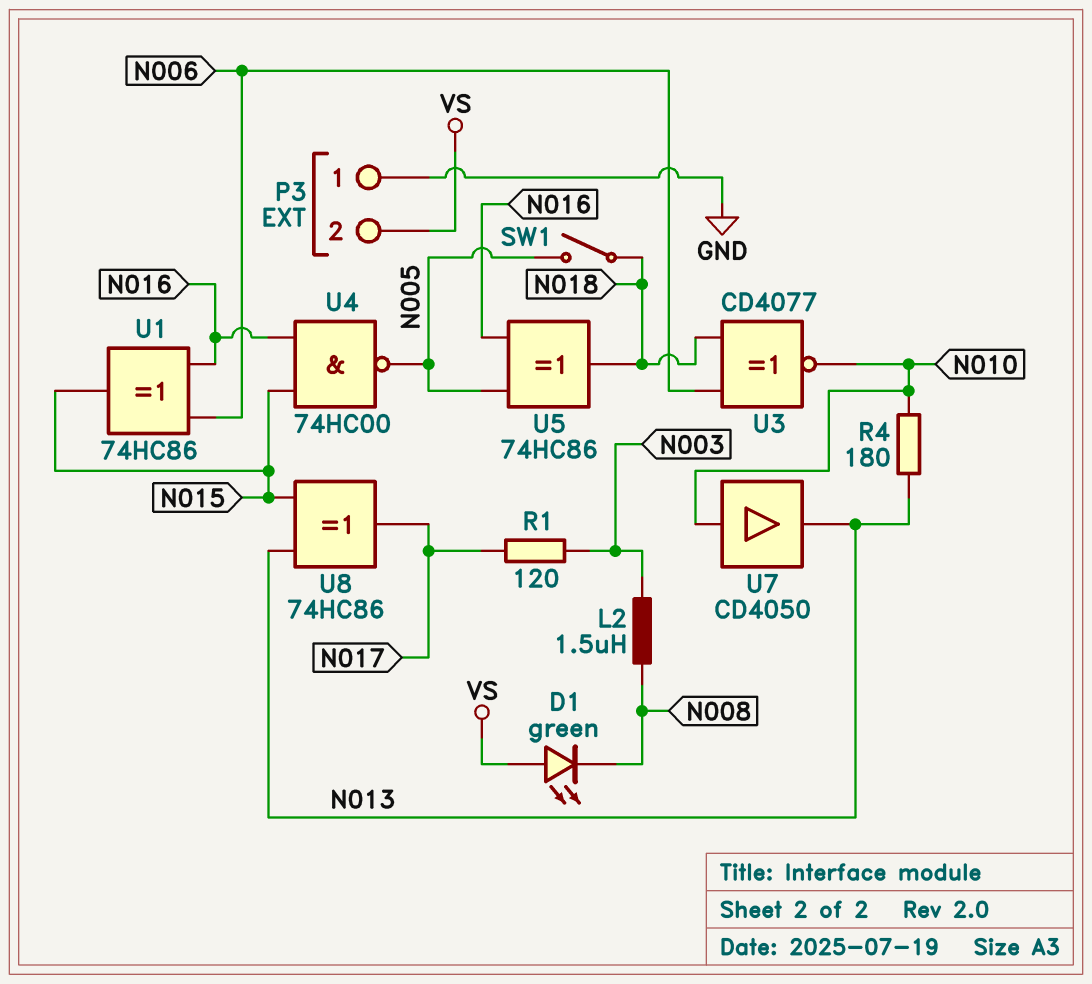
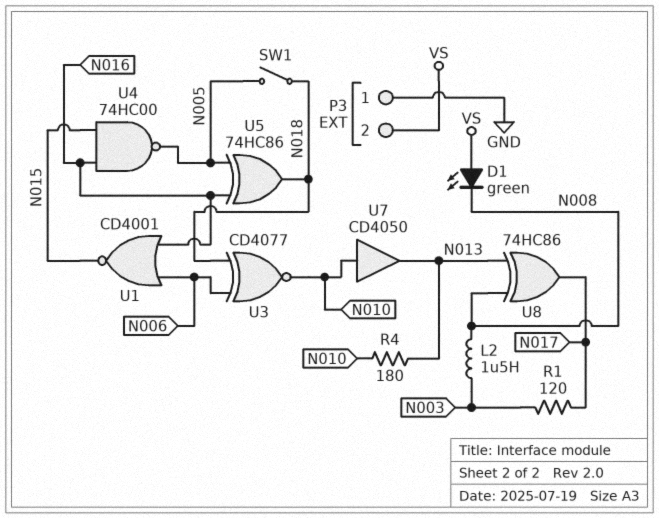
U1: XOR 74HC86 (in N006, in N016, out N015) -> NOR CD4001 (in N006, in N016, out N015)
U8: XOR 74HC86 (in N013, in N015, out N017) -> XOR 74HC86 (in N008, in N013, out N017)

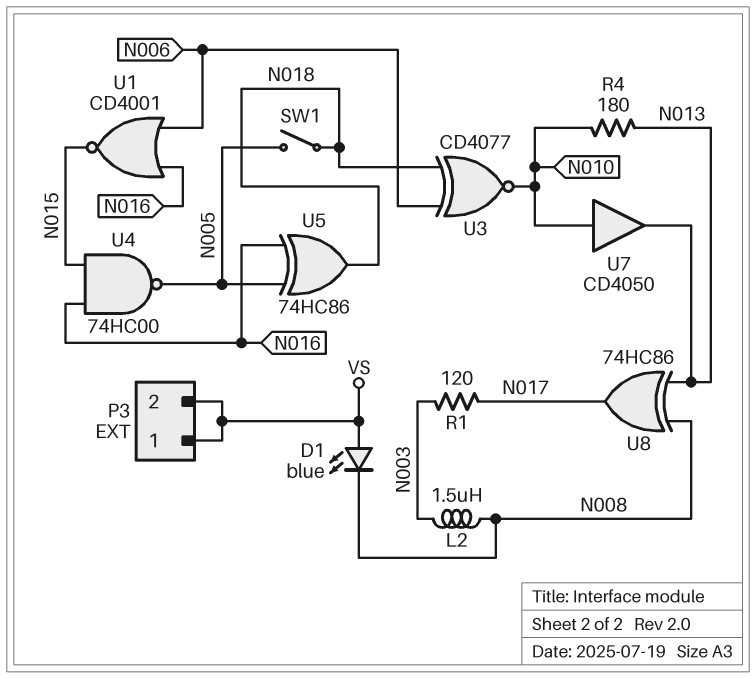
D1: LED green (A VS, K N008) -> LED blue (A VS, K N008)
P3 pin 1: GND -> VS

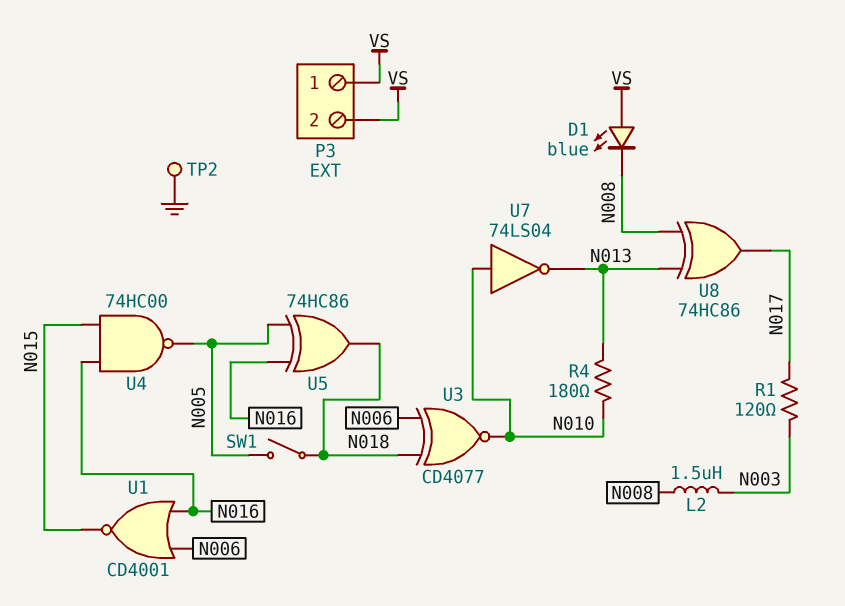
TP2: none -> test point (GND)
U7: buffer CD4050 (in N010, out N013) -> NOT 74LS04 (in N010, out N013)

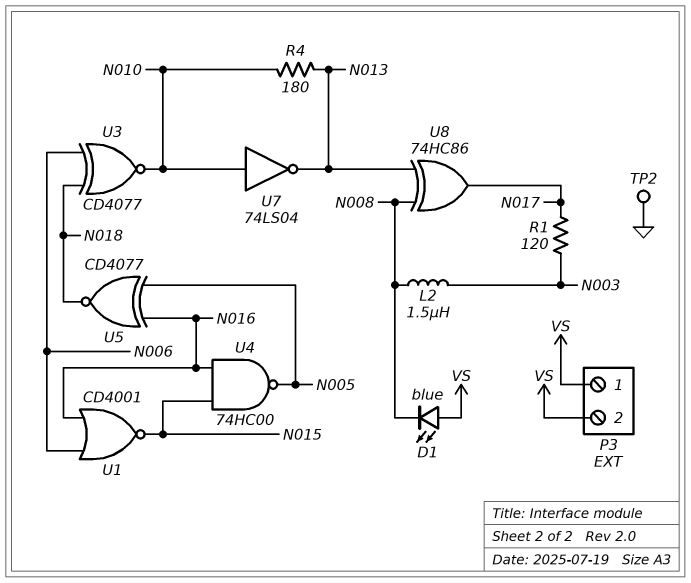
SW1: switch (N005, N018) -> none
U5: XOR 74HC86 (in N005, in N016, out N018) -> XNOR CD4077 (in N005, in N016, out N018)

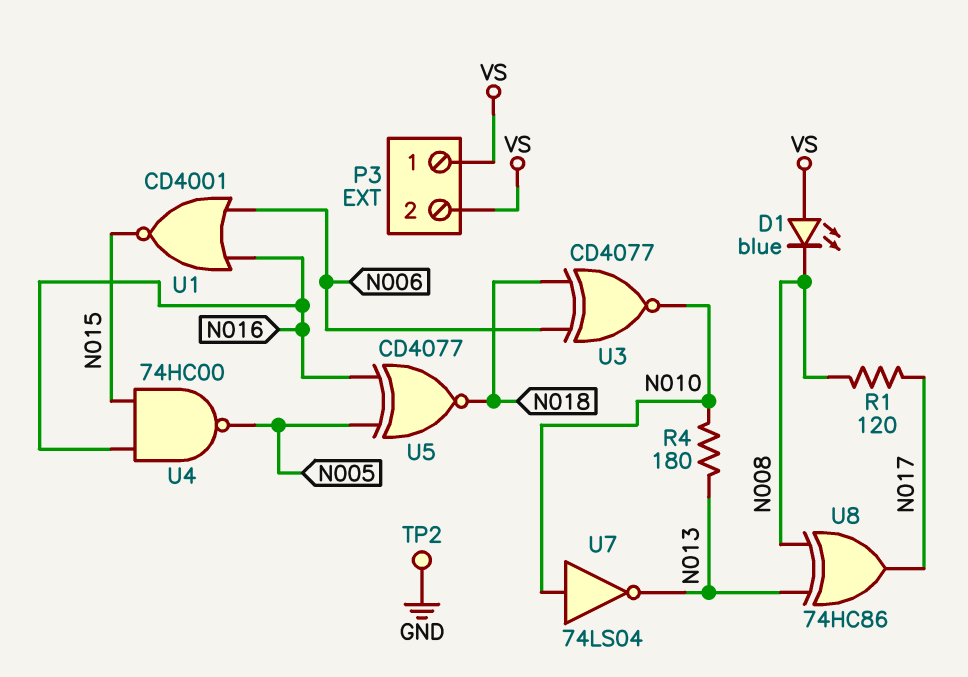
L2: 1.5uH (N003, N008) -> none
R1: 120 (N003, N017) -> 120 (N008, N017)

